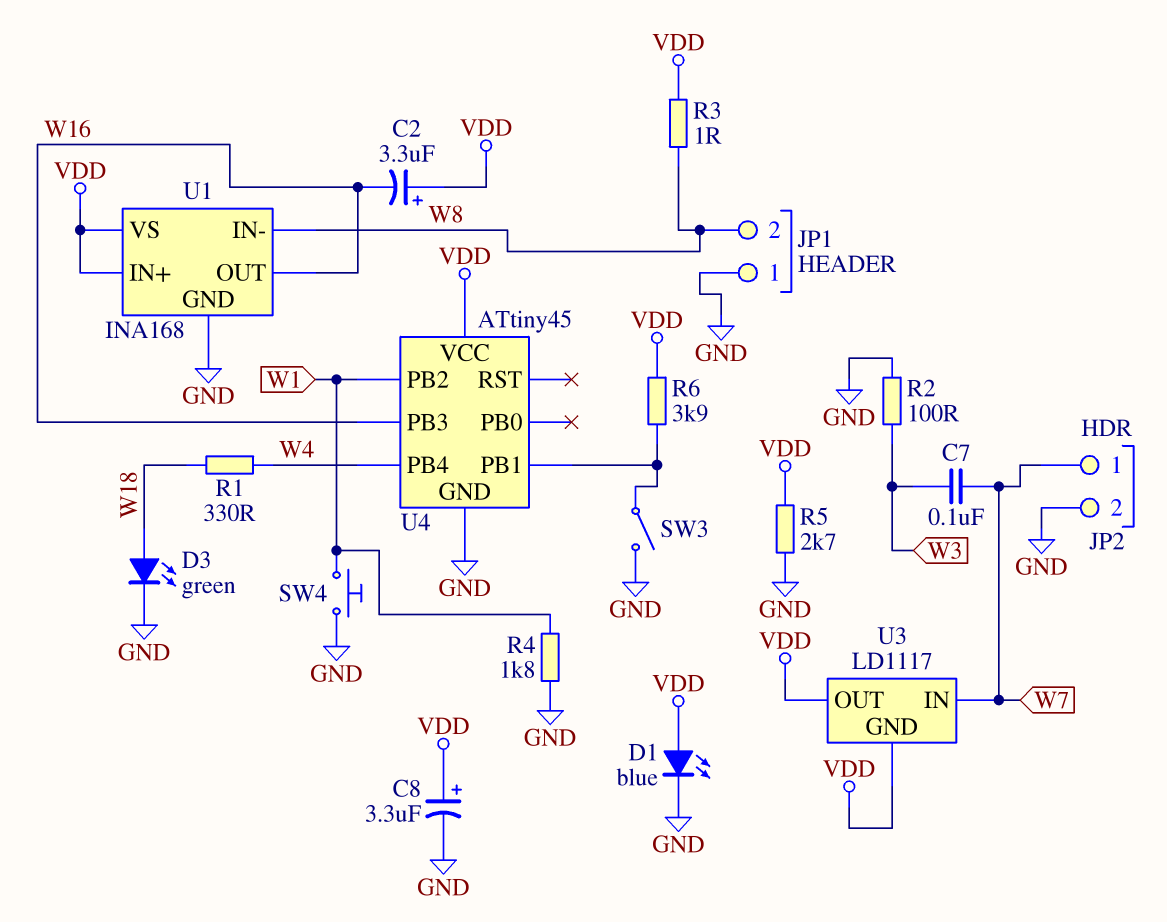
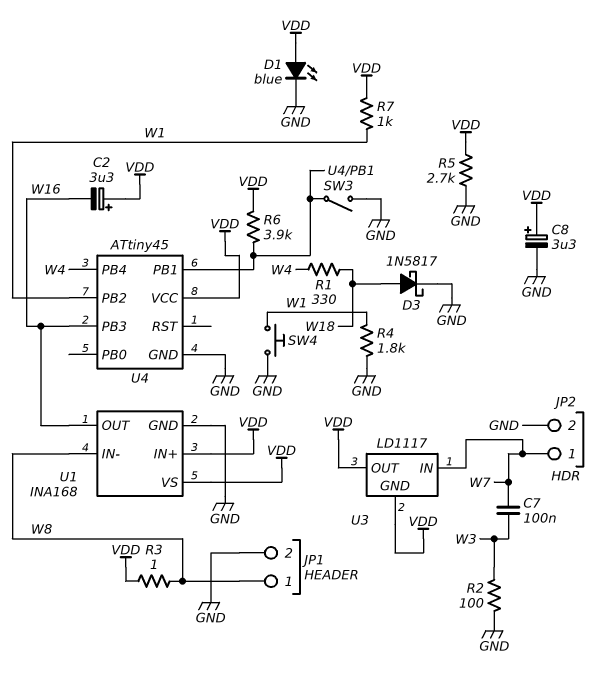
D3: LED green (A W18, K GND) -> schottky 1N5817 (A W18, K GND)
JP1 pin 1: GND -> W8
JP1 pin 2: W8 -> GND
R7: none -> 1k (VDD, W1)

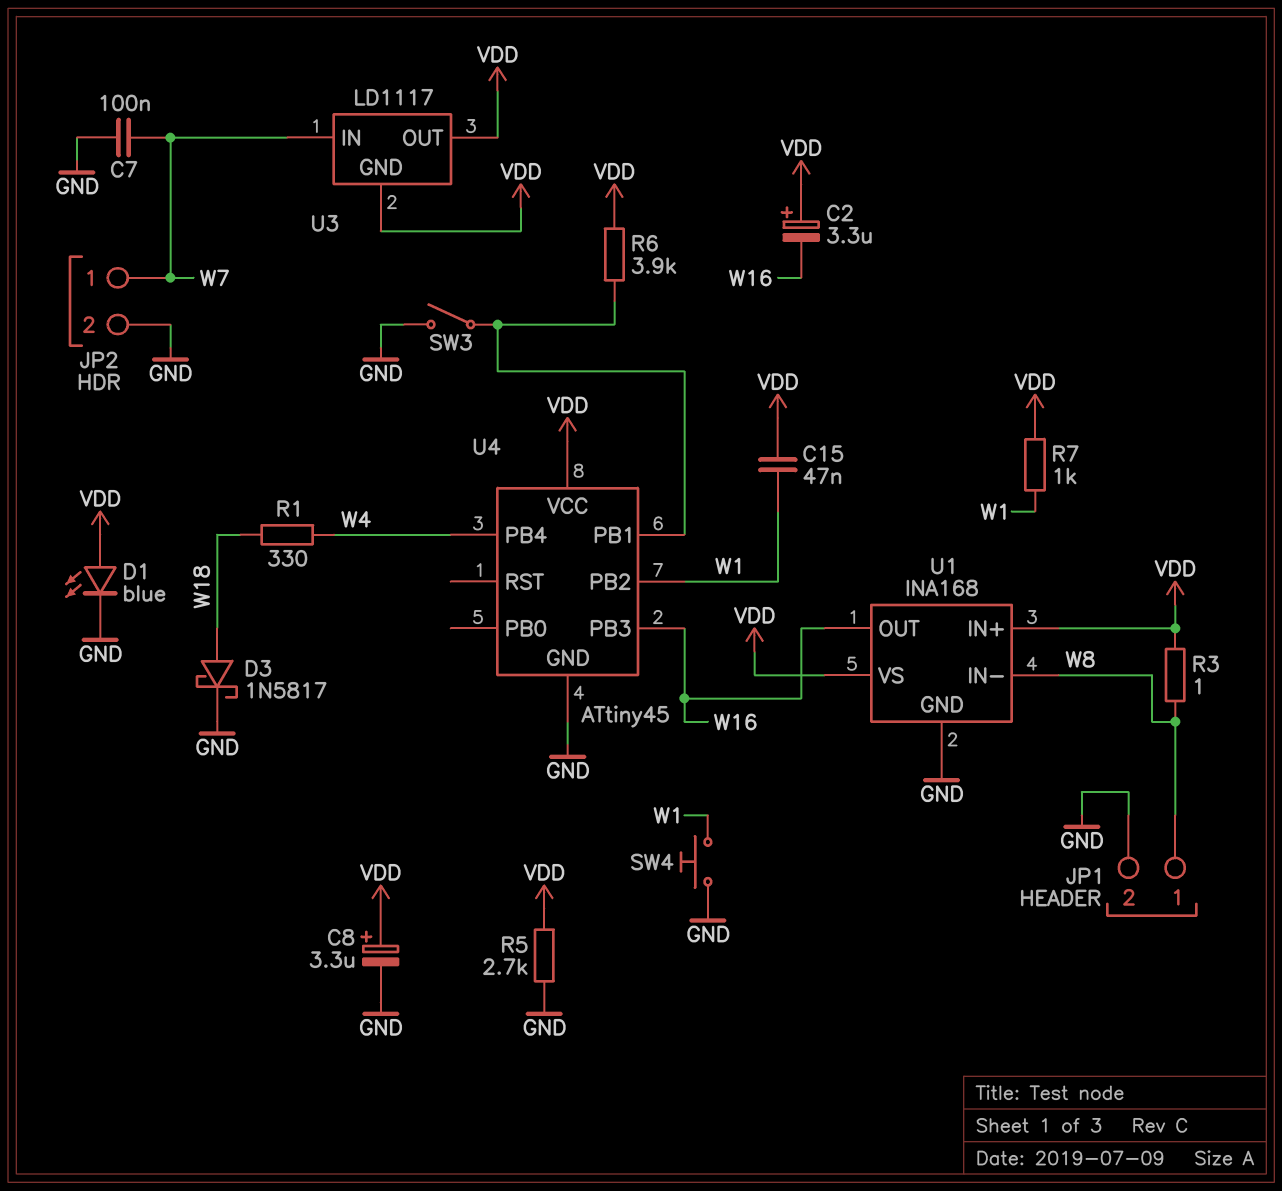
C7: 100nF (W3, W7) -> 100nF (GND, W7)
C15: none -> 47nF (VDD, W1)
R2: 100 (GND, W3) -> none
R4: 1.8k (GND, W1) -> none

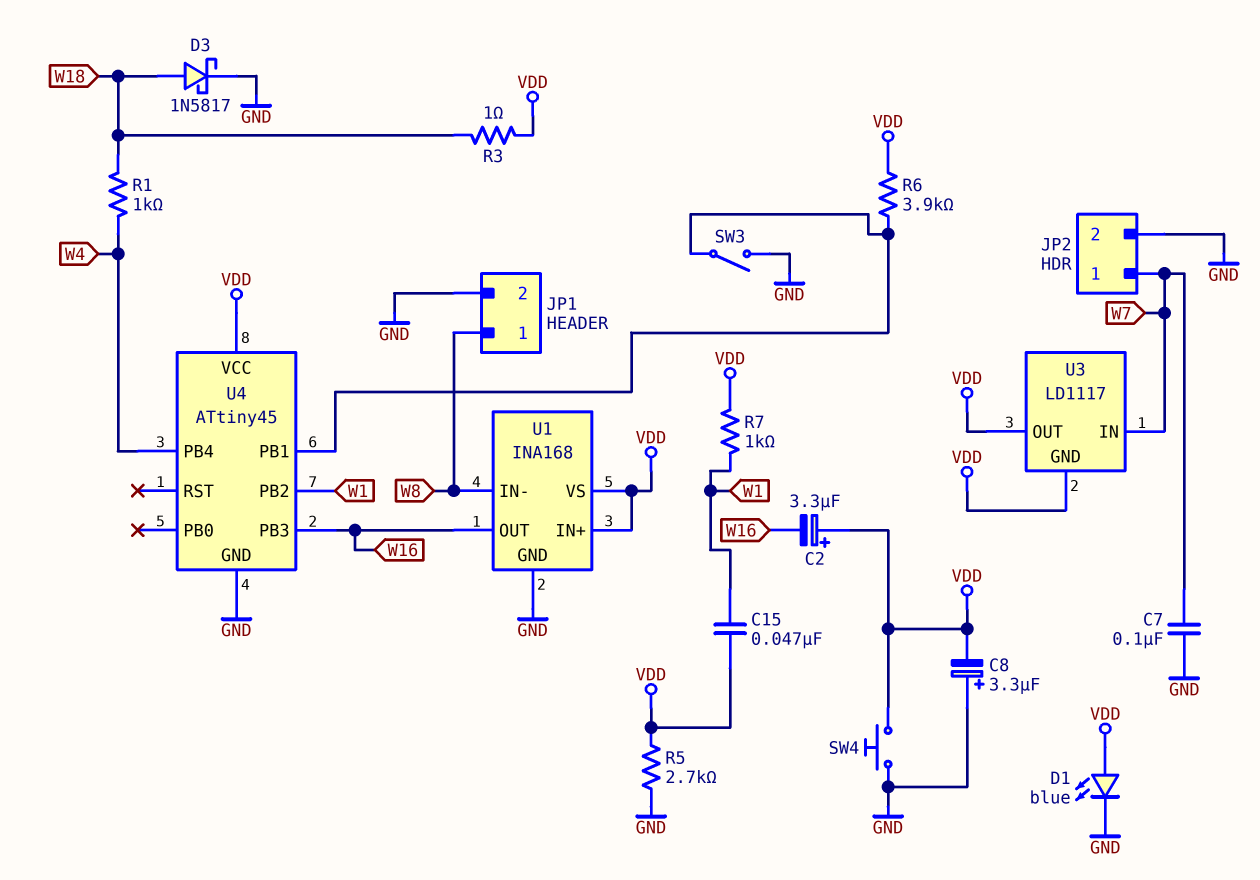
C8: 3.3uF (plus VDD, minus GND) -> 3.3uF (plus GND, minus VDD)
R1: 330 (W4, W18) -> 1k (W4, W18)
R3: 1 (VDD, W8) -> 1 (VDD, W18)
SW4: button (GND, W1) -> button (GND, VDD)

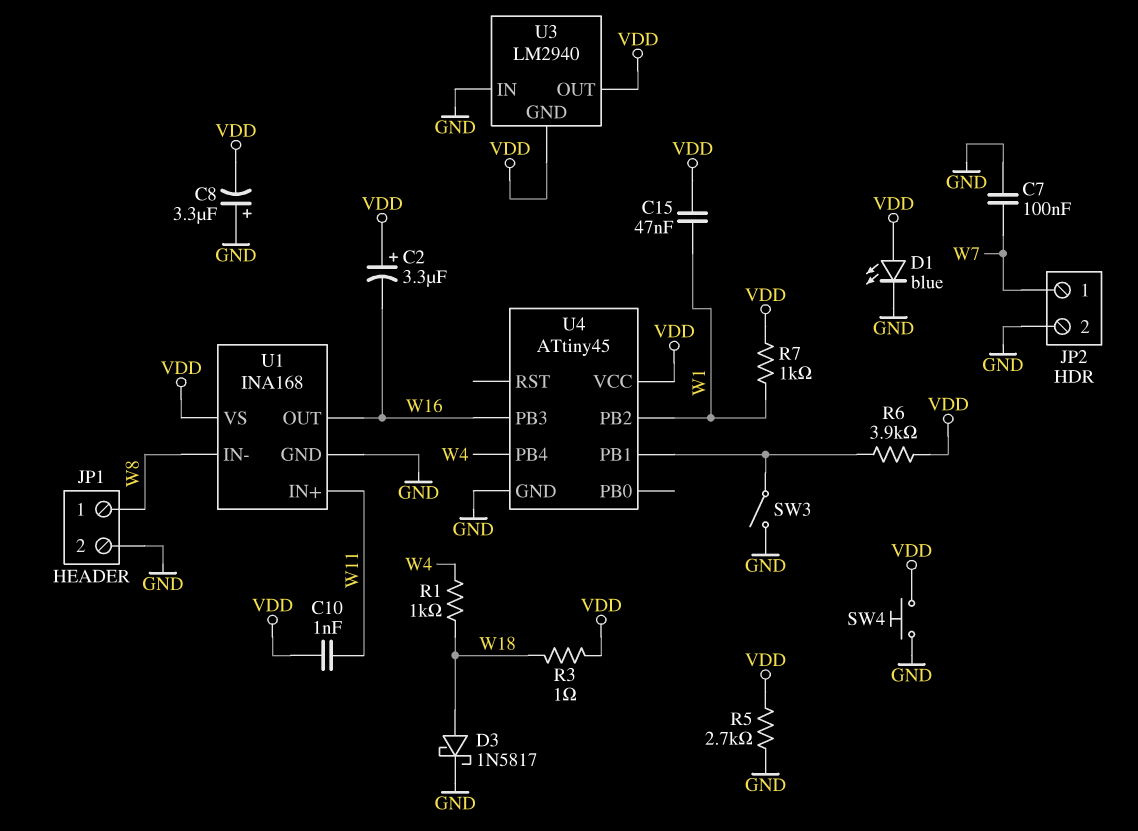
C10: none -> 1nF (VDD, W11)
U1 pin IN+: VDD -> W11
U3: LD1117 -> LM2940
U3 pin IN: W7 -> GND

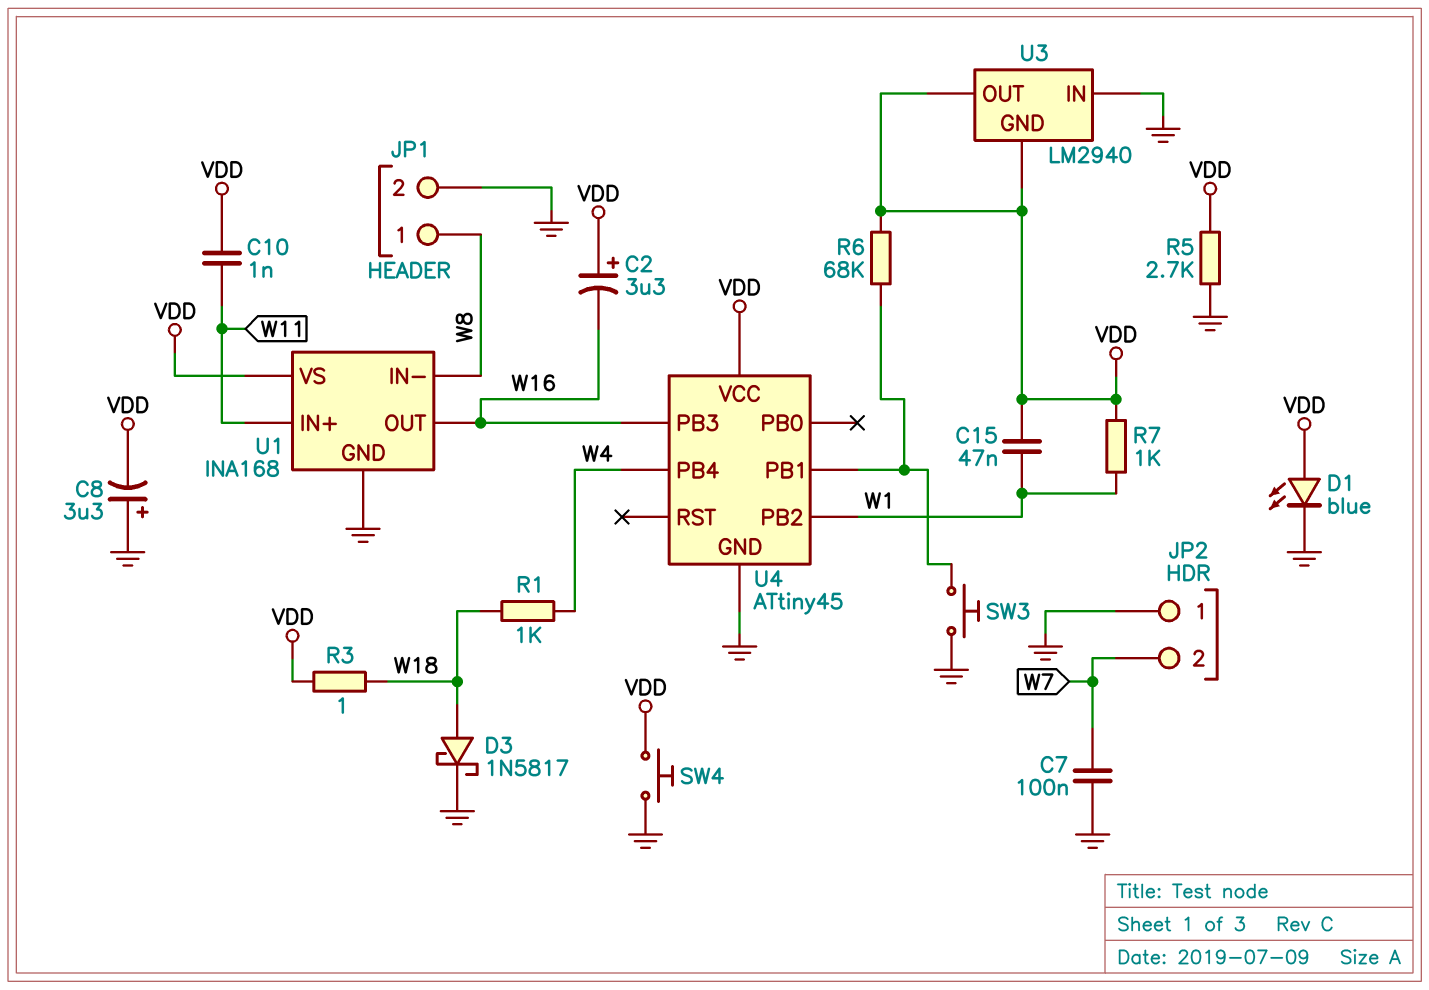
JP2 pin 1: W7 -> GND
JP2 pin 2: GND -> W7
R6: 3.9k (U4/PB1, VDD) -> 68k (U4/PB1, VDD)
SW3: switch (GND, U4/PB1) -> button (GND, U4/PB1)

